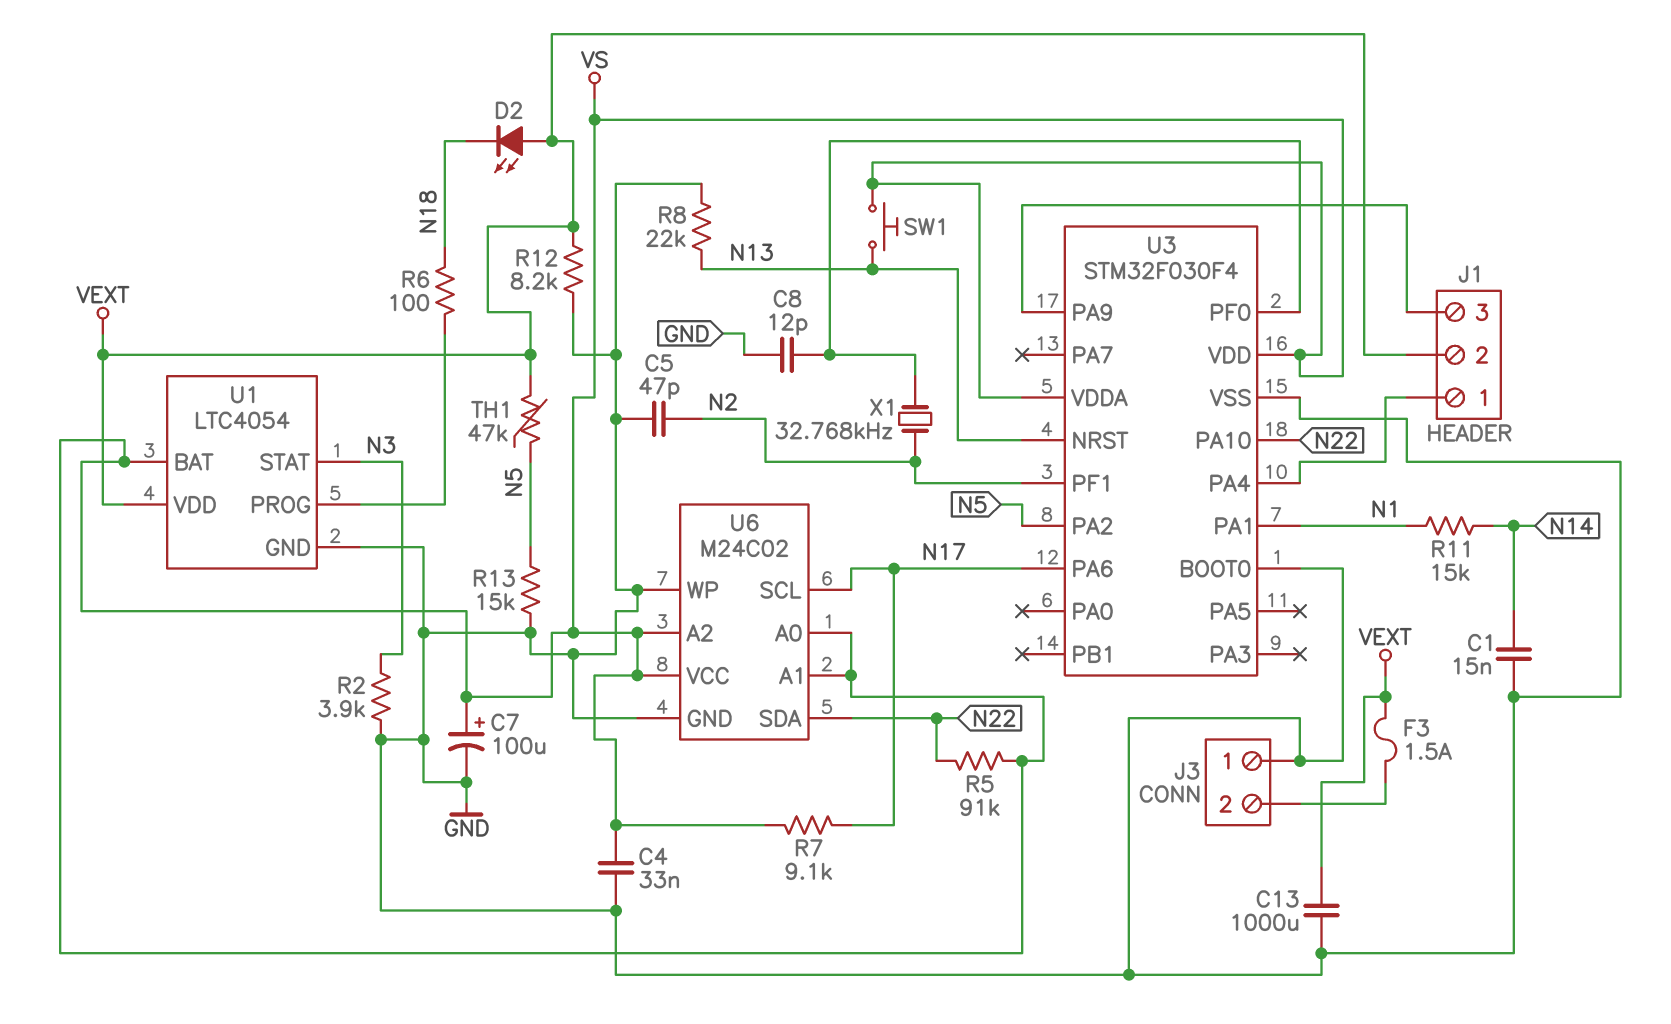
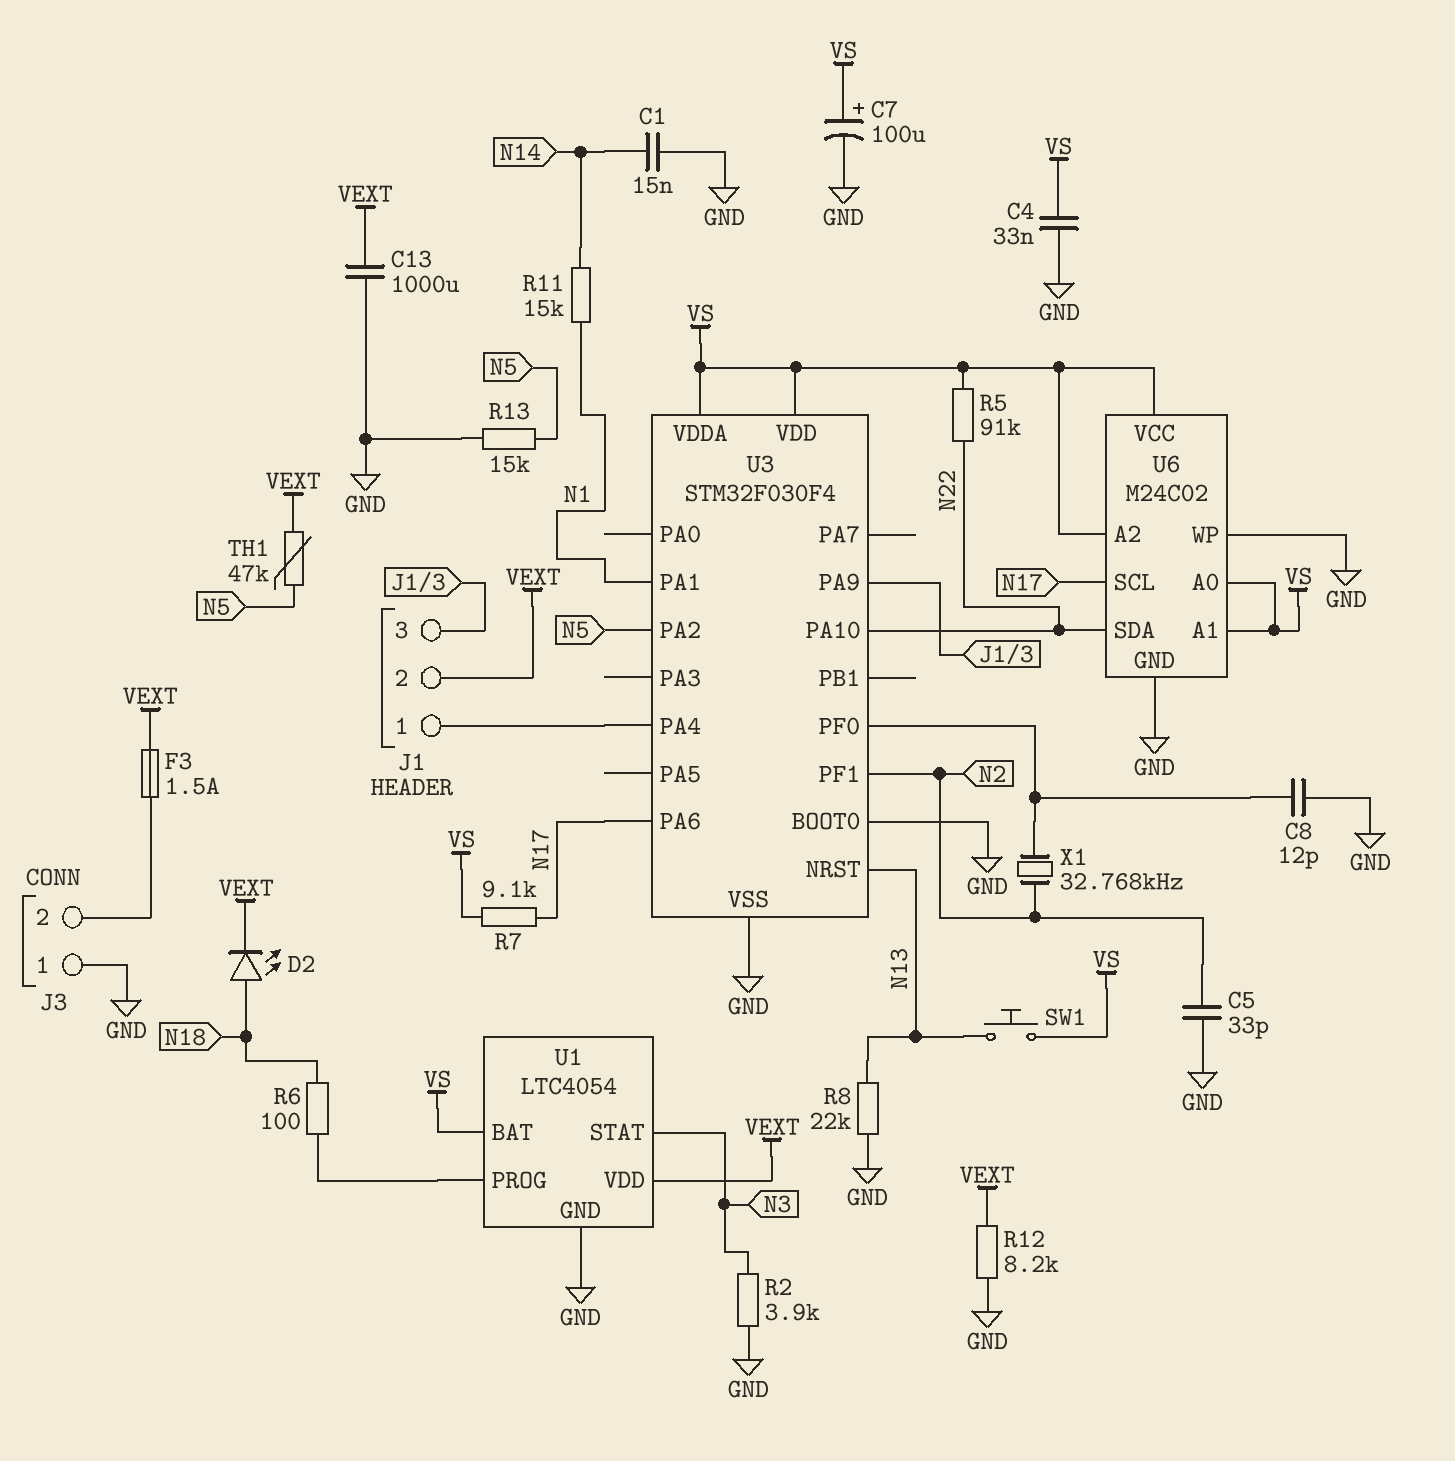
C5: 47pF (GND, N2) -> 33pF (GND, N2)
D2: LED (A VEXT, K N18) -> LED (A N18, K VEXT)

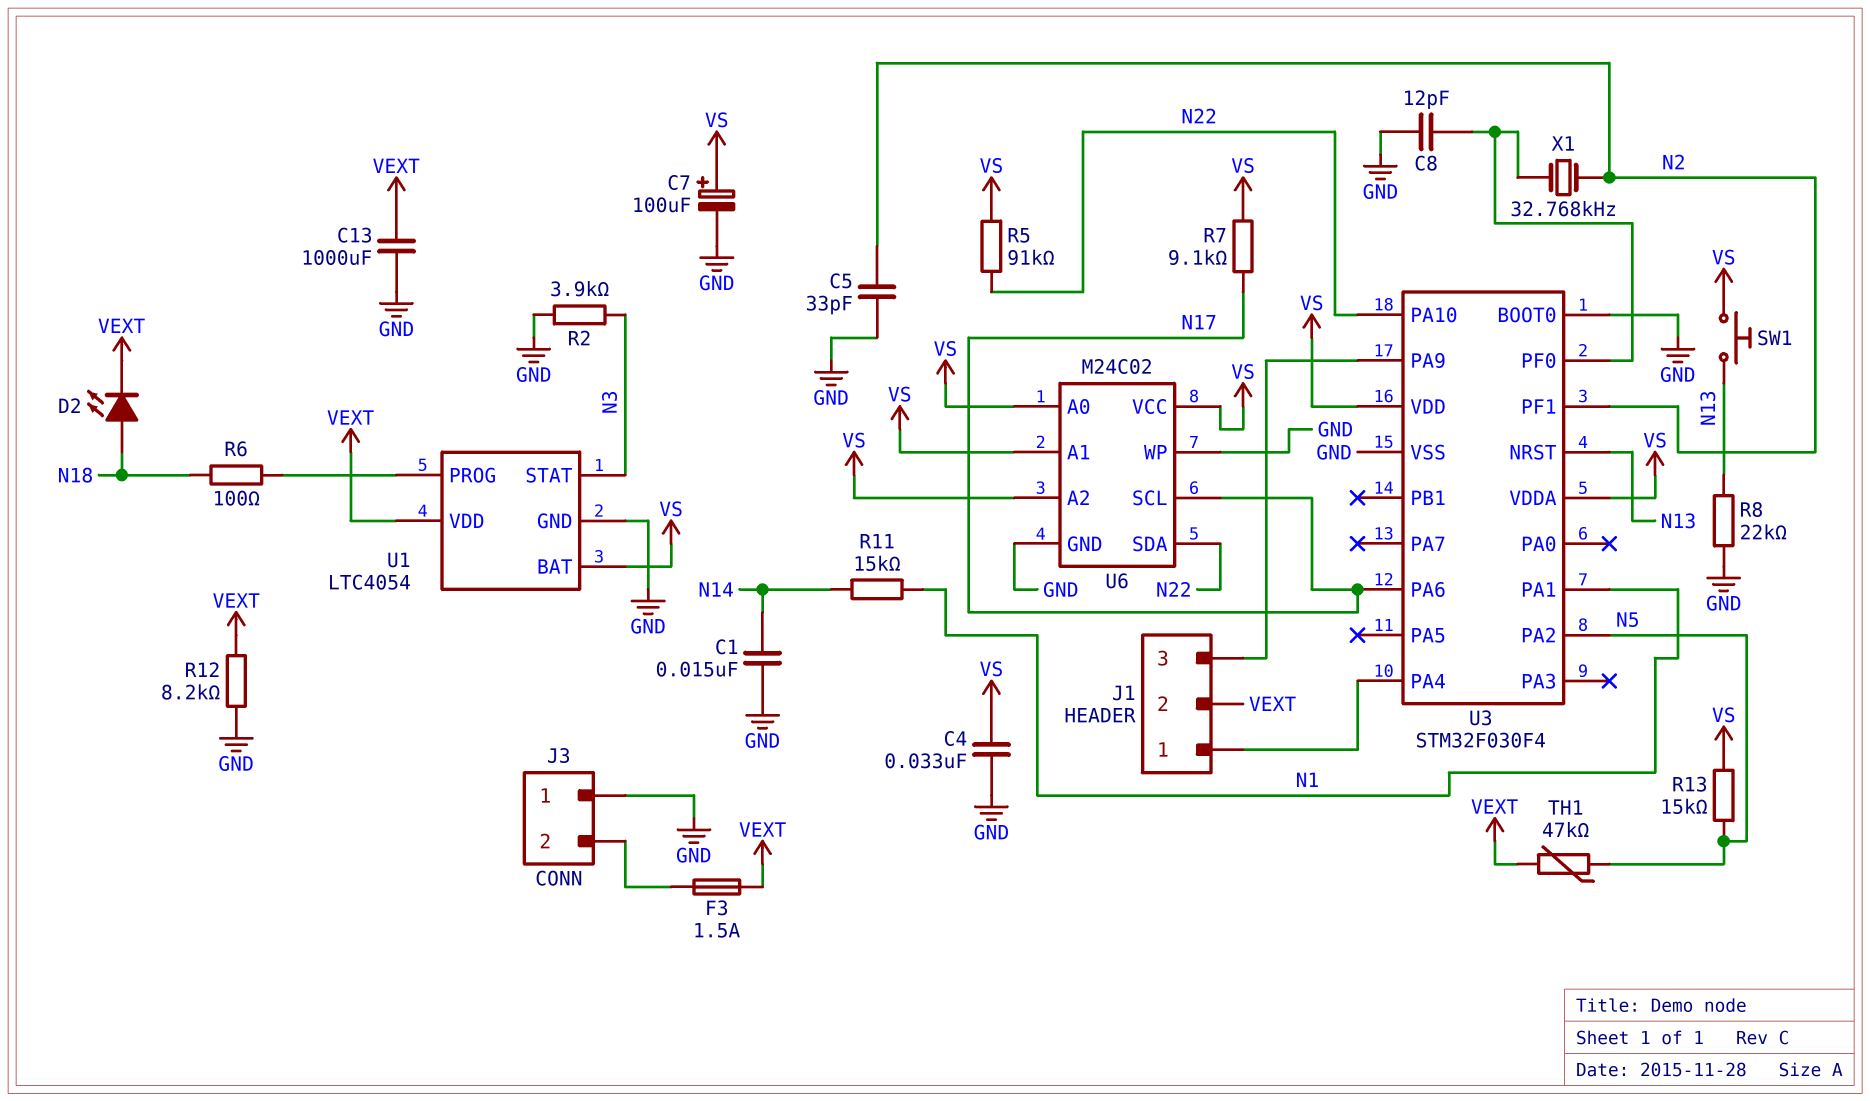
R13: 15k (GND, N5) -> 15k (N5, VS)

